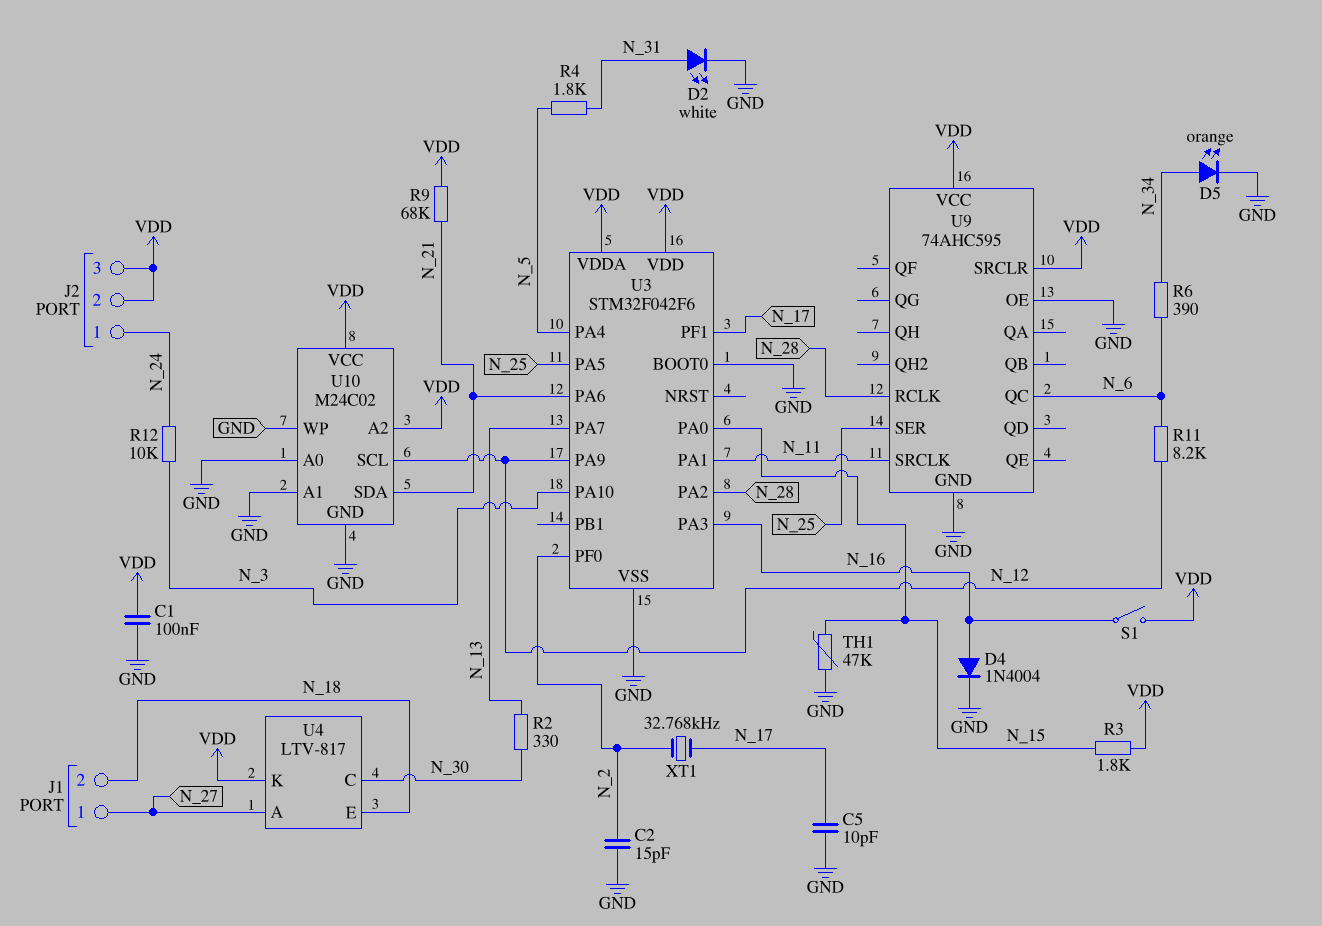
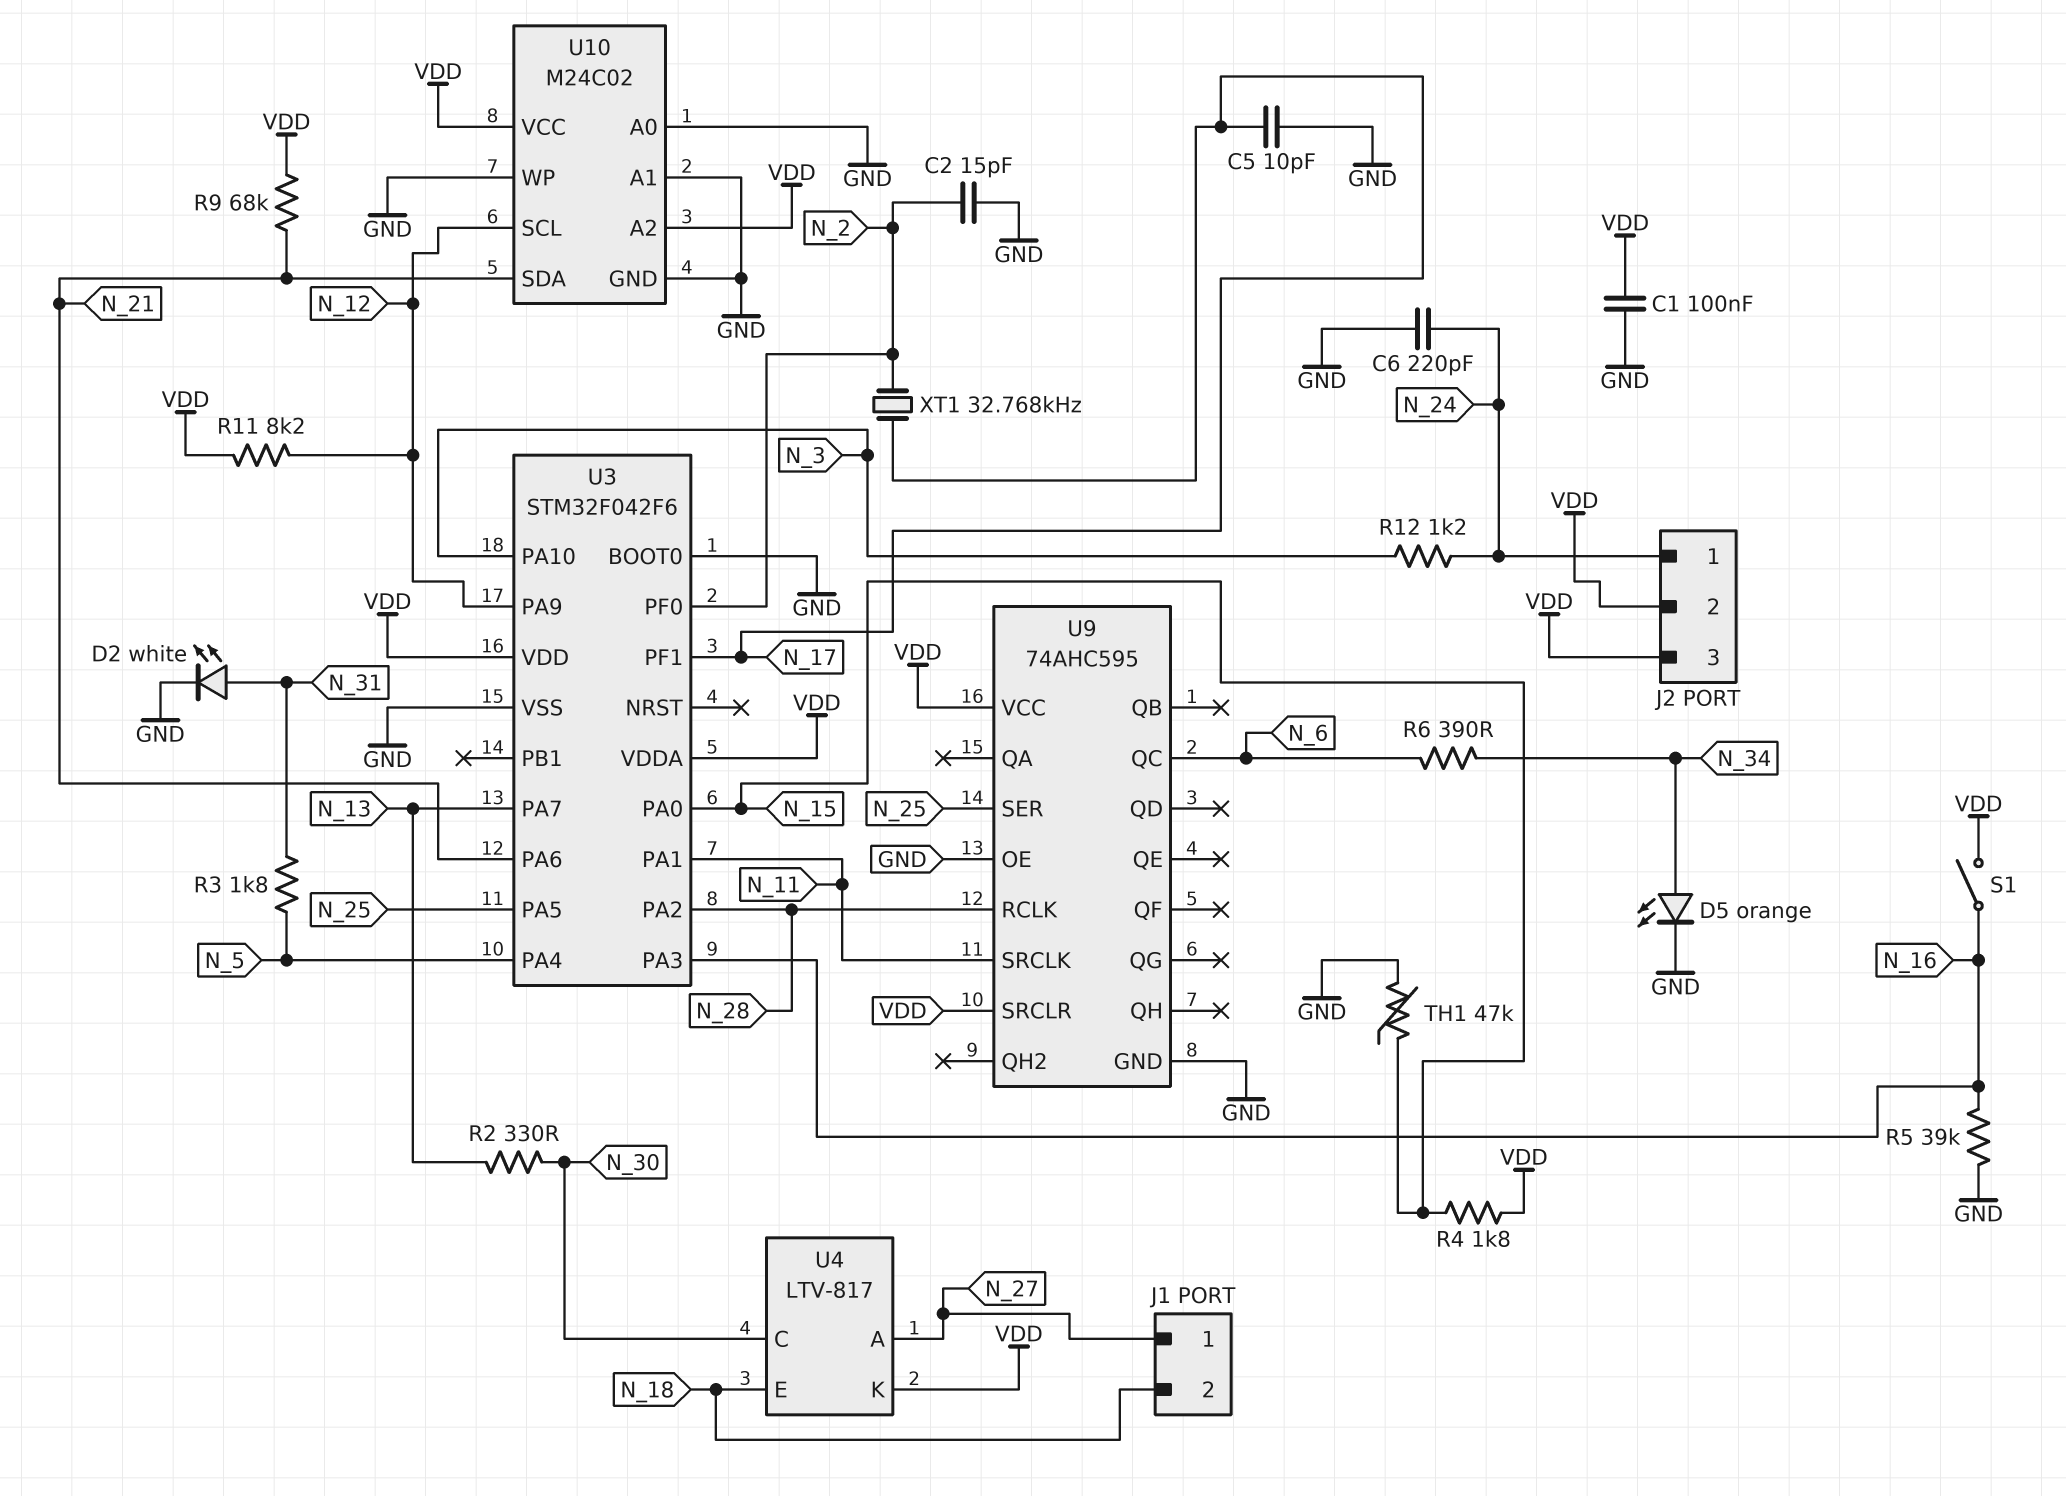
C6: none -> 220pF (GND, N_24)
D4: diode 1N4004 (A N_16, K GND) -> none
R3: 1.8k (N_15, VDD) -> 1.8k (N_5, N_31)
R4: 1.8k (N_5, N_31) -> 1.8k (N_15, VDD)
R5: none -> 39k (GND, N_16)
R11: 8.2k (N_6, N_12) -> 8.2k (N_12, VDD)
R12: 10k (N_3, N_24) -> 1.2k (N_3, N_24)

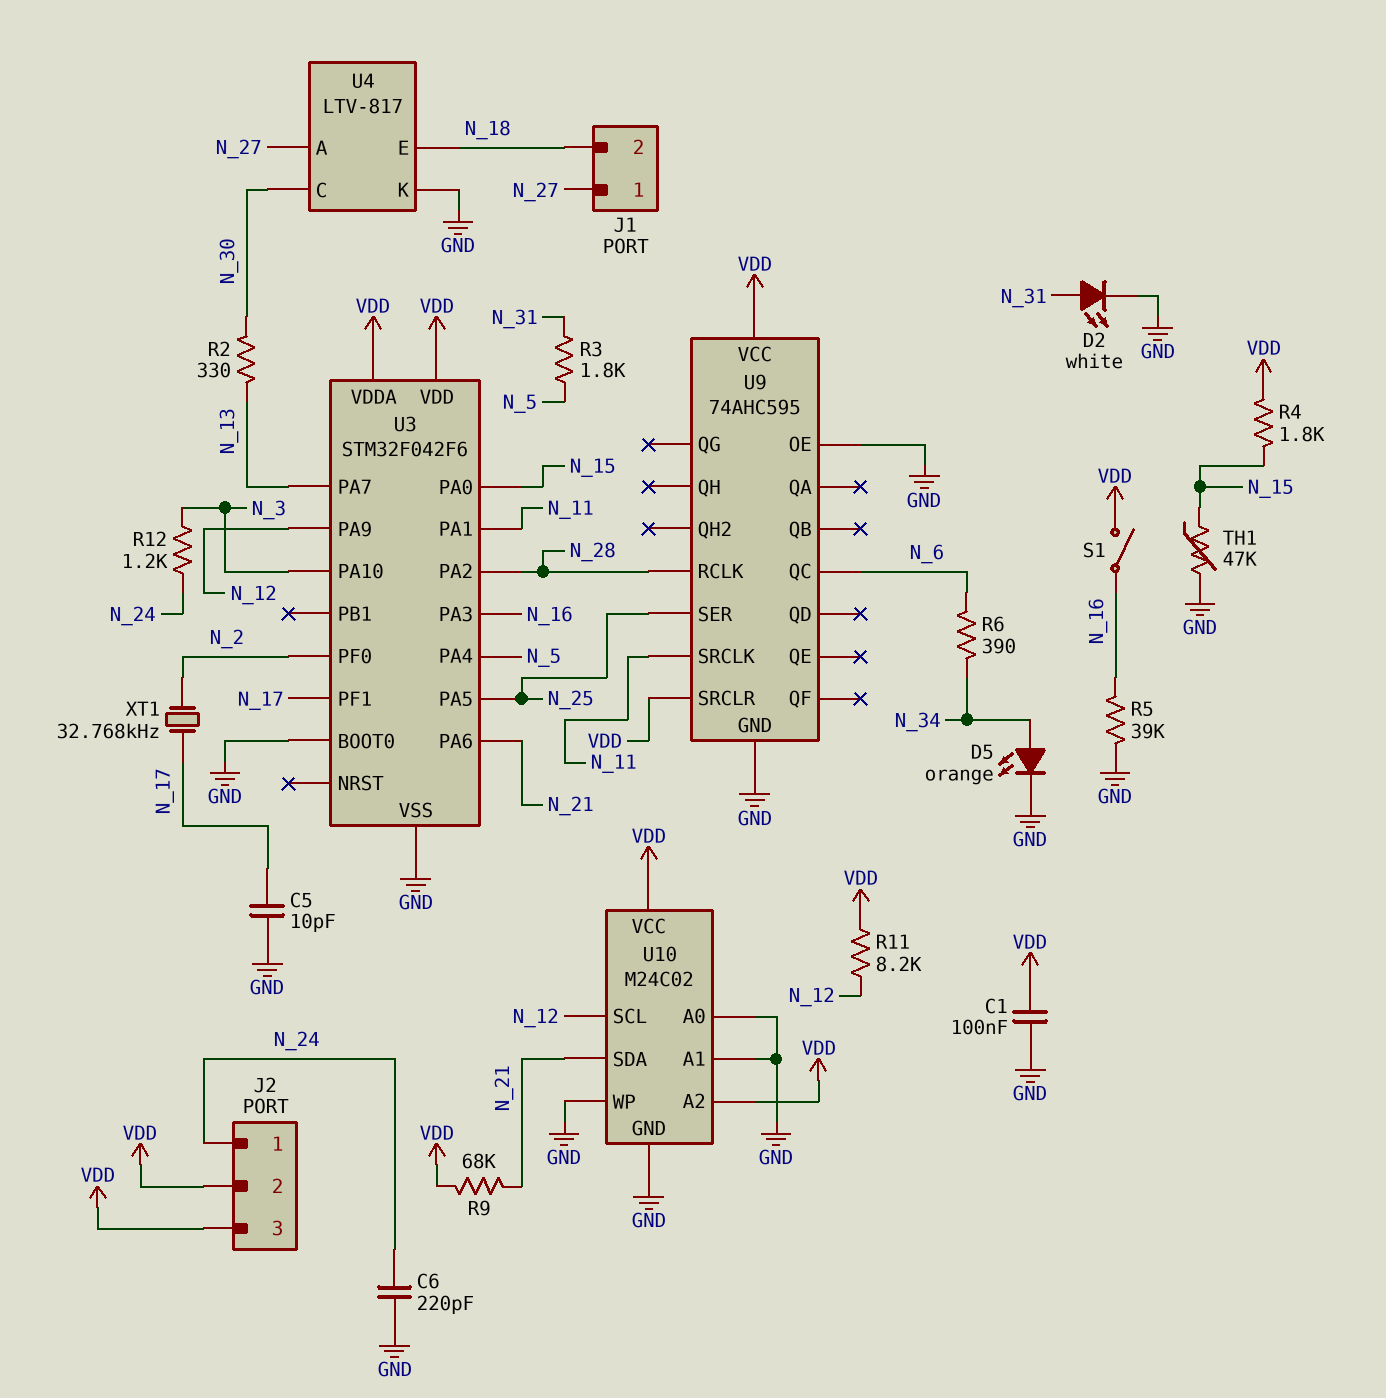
C2: 15pF (GND, N_2) -> none
U4 pin K: VDD -> GND

